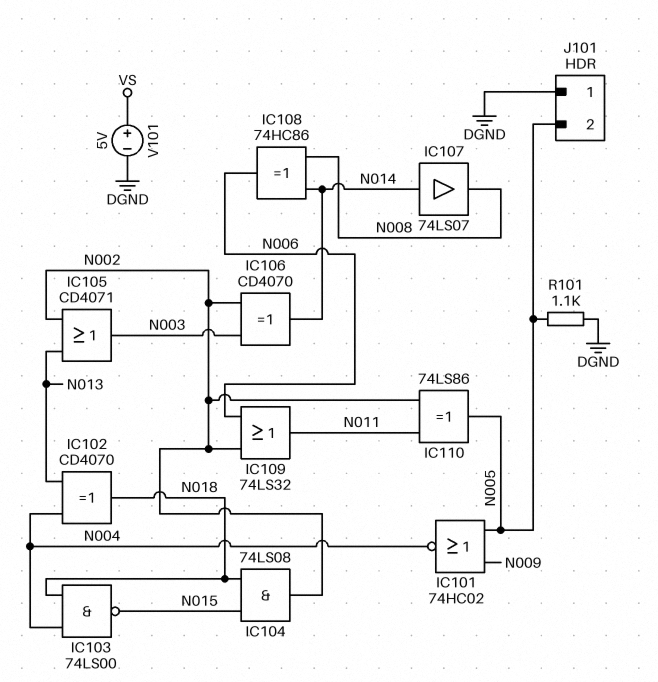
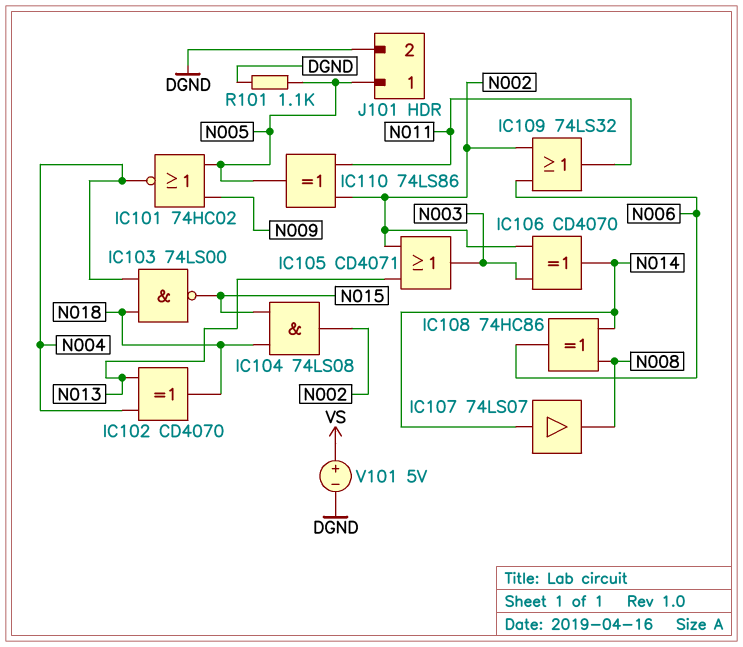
J101 pin 1: DGND -> N005
J101 pin 2: N005 -> DGND

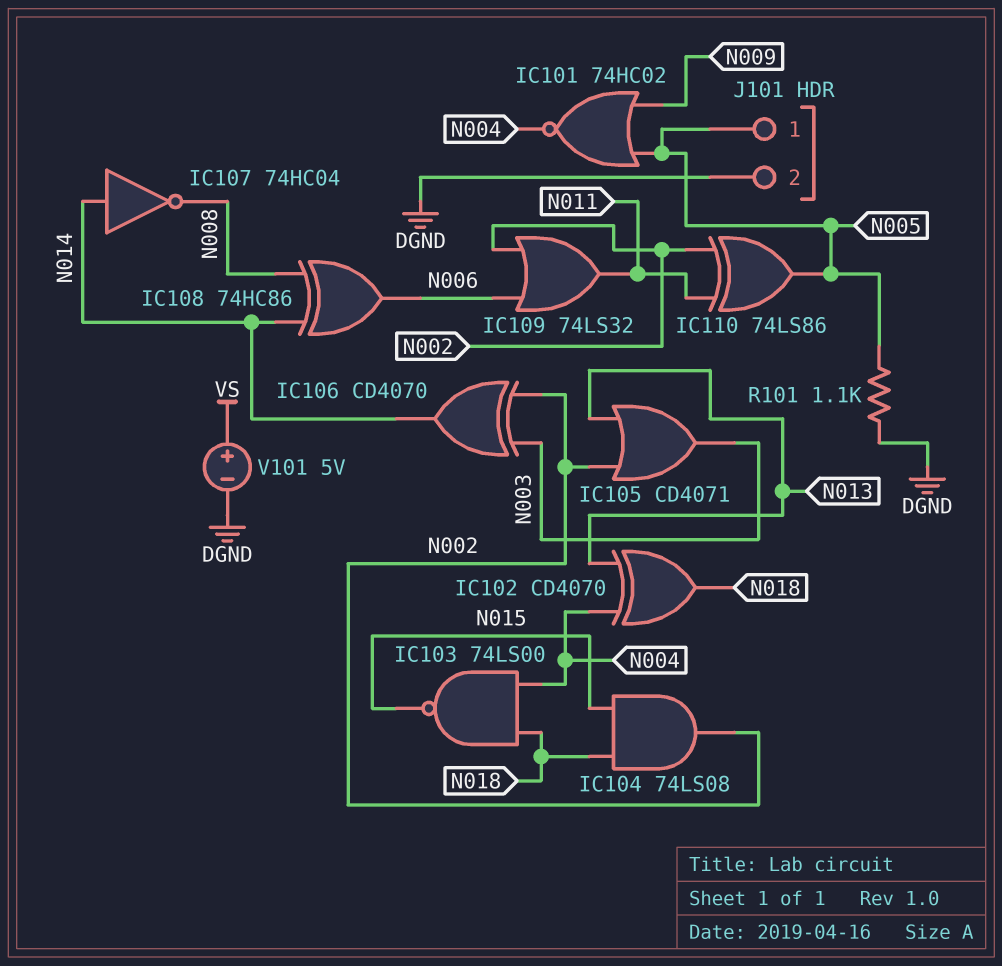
IC107: buffer 74LS07 (in N014, out N008) -> NOT 74HC04 (in N014, out N008)

